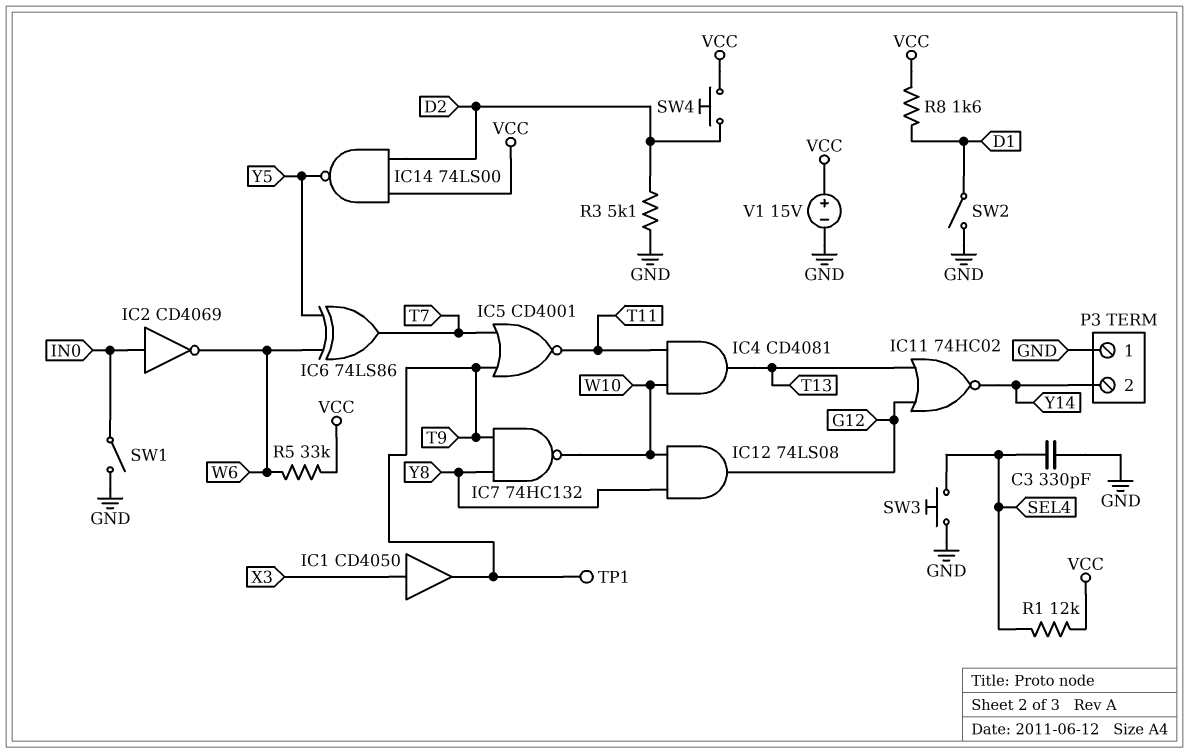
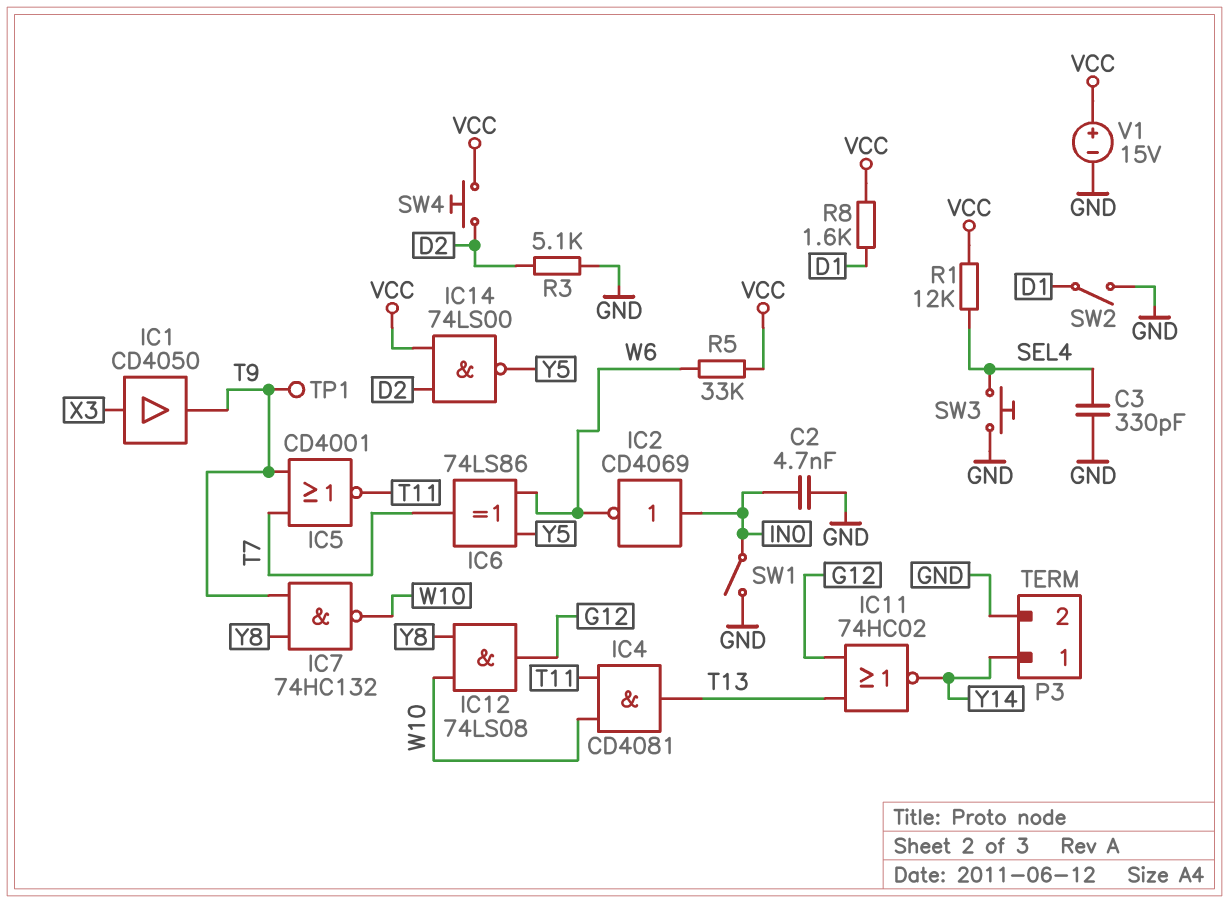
C2: none -> 4.7nF (GND, IN0)
P3 pin 1: GND -> Y14
P3 pin 2: Y14 -> GND

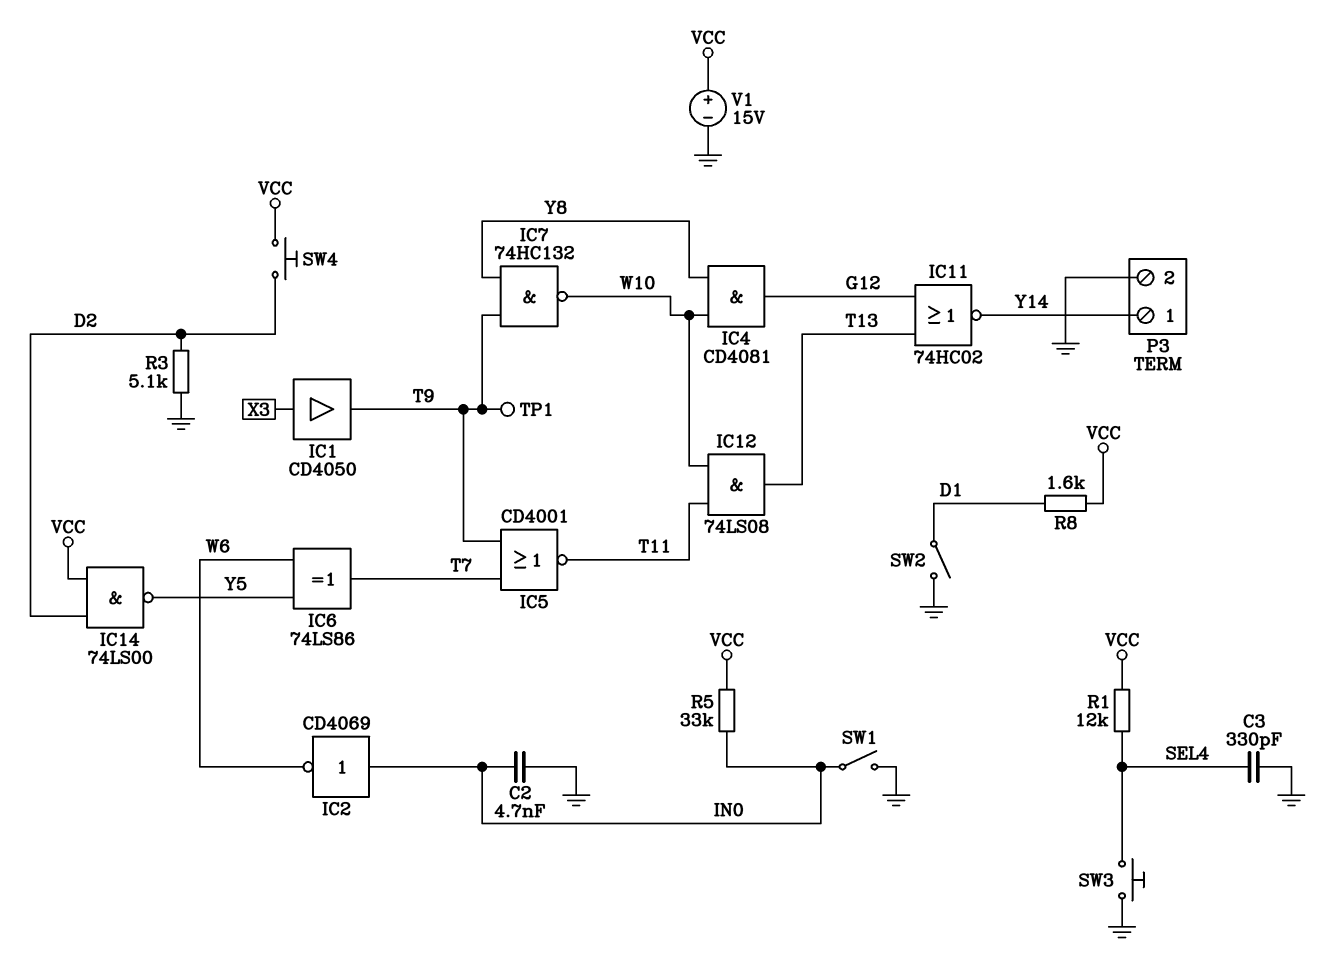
IC4: AND CD4081 (in T11, in W10, out T13) -> AND CD4081 (in W10, in Y8, out G12)
IC12: AND 74LS08 (in W10, in Y8, out G12) -> AND 74LS08 (in T11, in W10, out T13)
R5: 33k (VCC, W6) -> 33k (IN0, VCC)

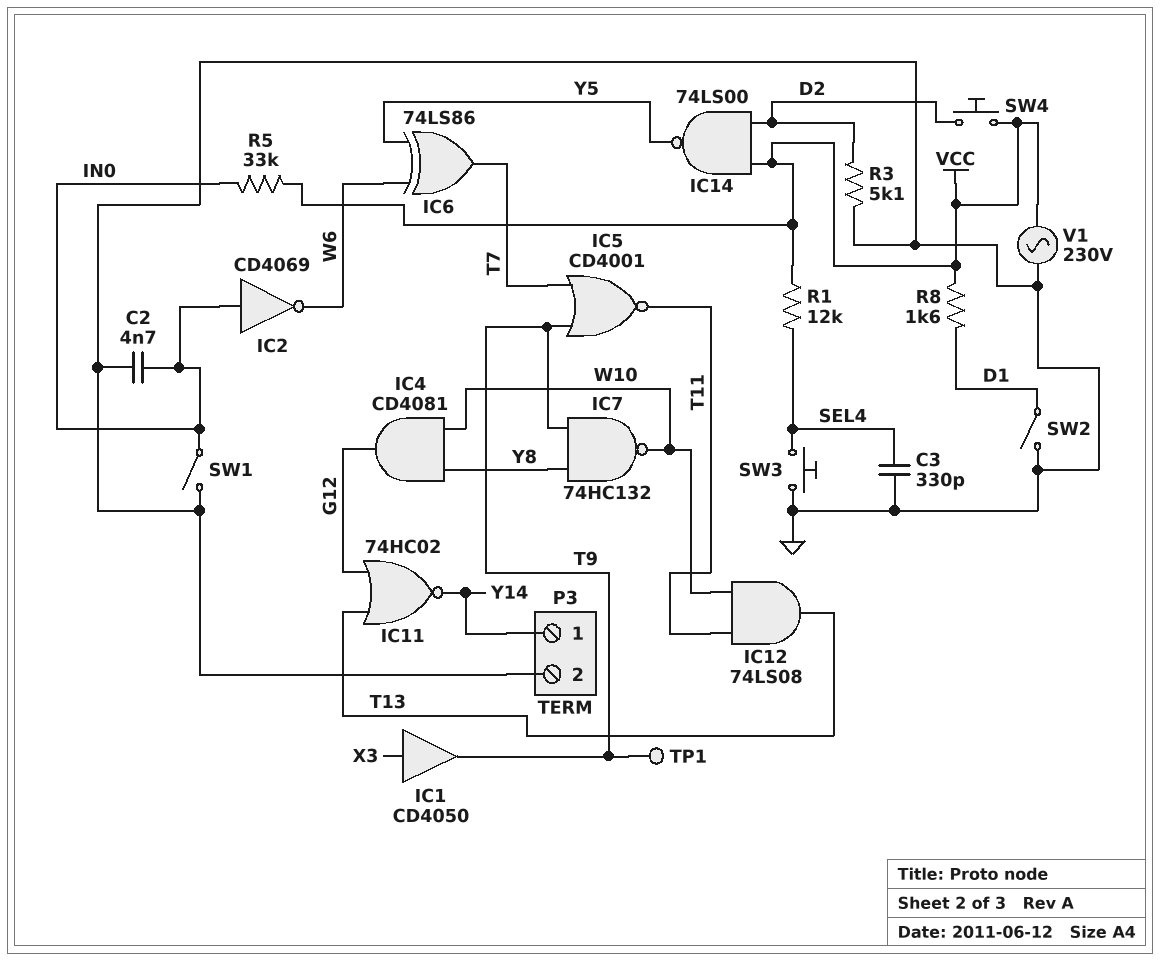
V1: 15V (plus VCC, minus GND) -> AC 230V (GND, VCC)

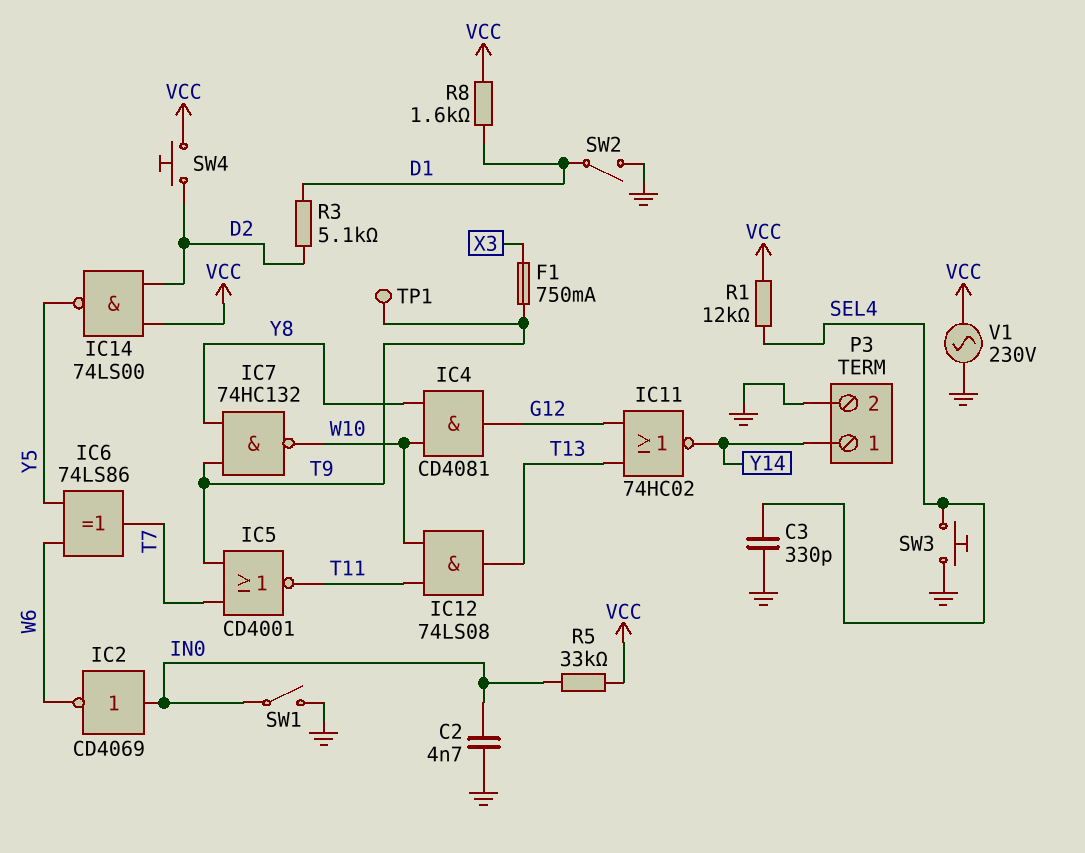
F1: none -> 750mA (T9, X3)
IC1: buffer CD4050 (in X3, out T9) -> none
R3: 5.1k (D2, GND) -> 5.1k (D1, D2)

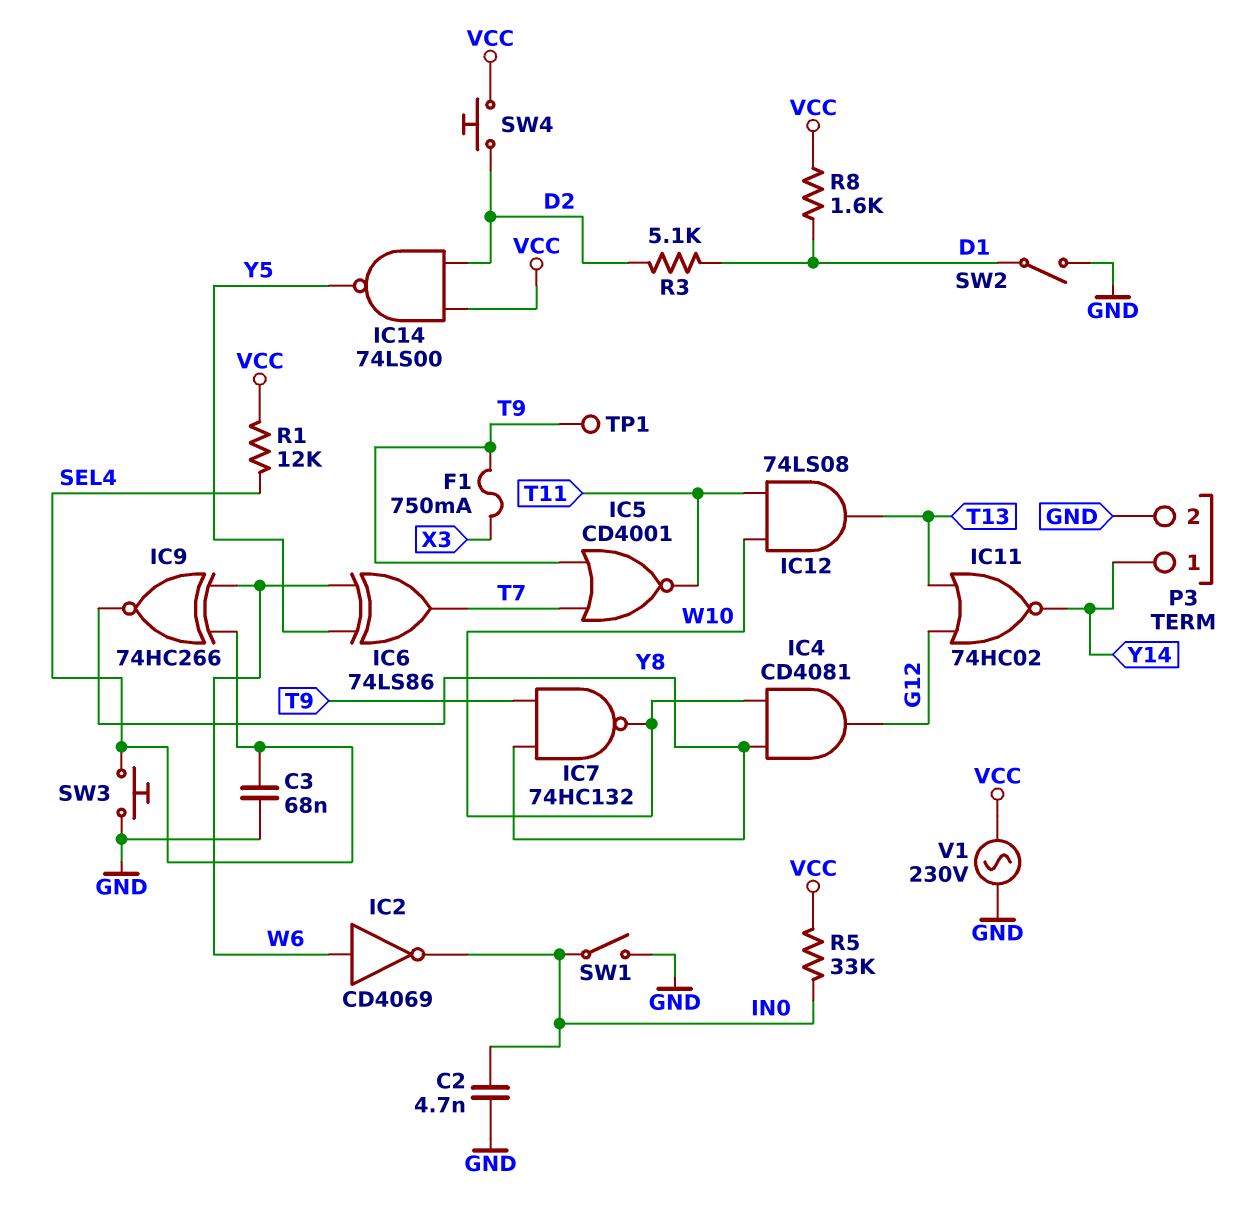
C3: 330pF (GND, SEL4) -> 68nF (GND, SEL4)
IC2: NOT CD4069 (in IN0, out W6) -> NOT CD4069 (in W6, out IN0)
IC9: none -> XNOR 74HC266 (in SEL4, in W6, out Y8)

